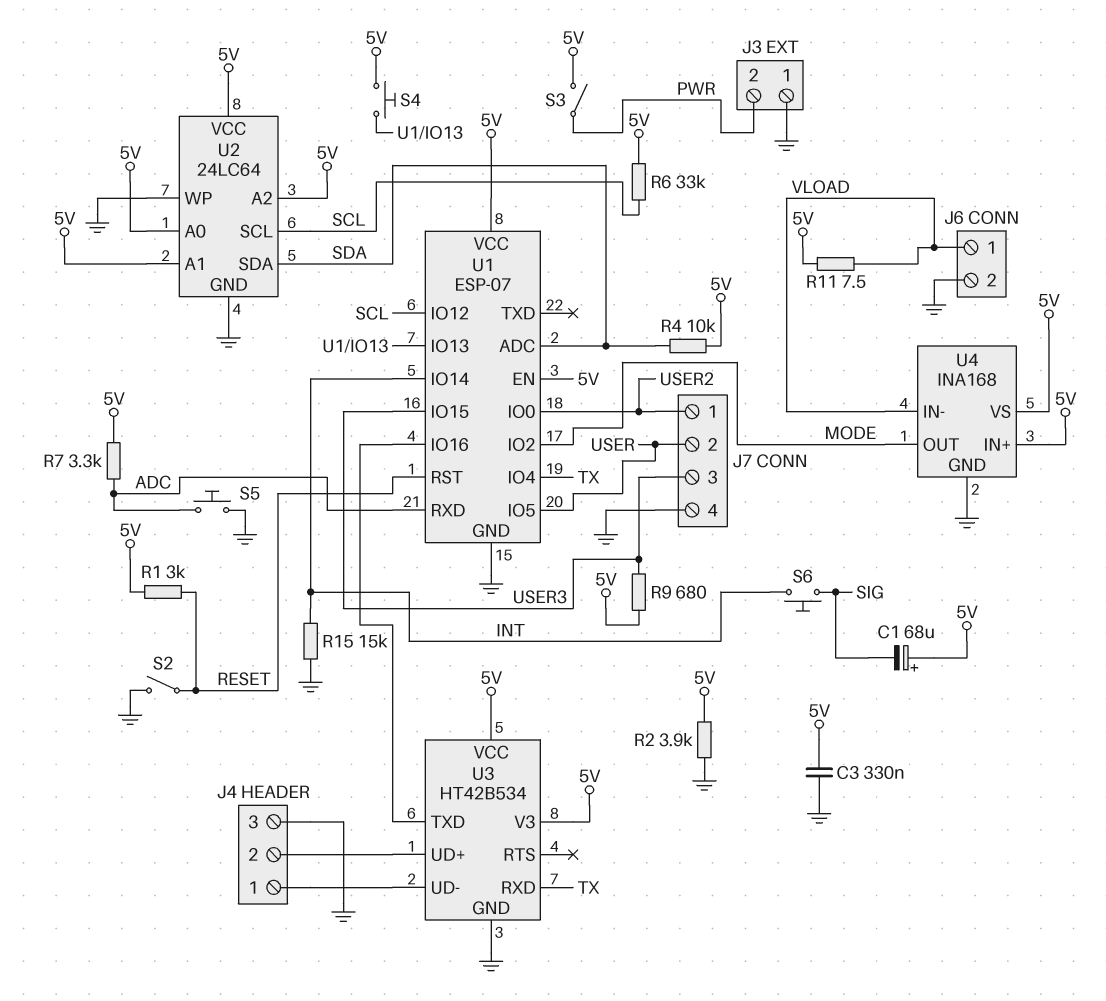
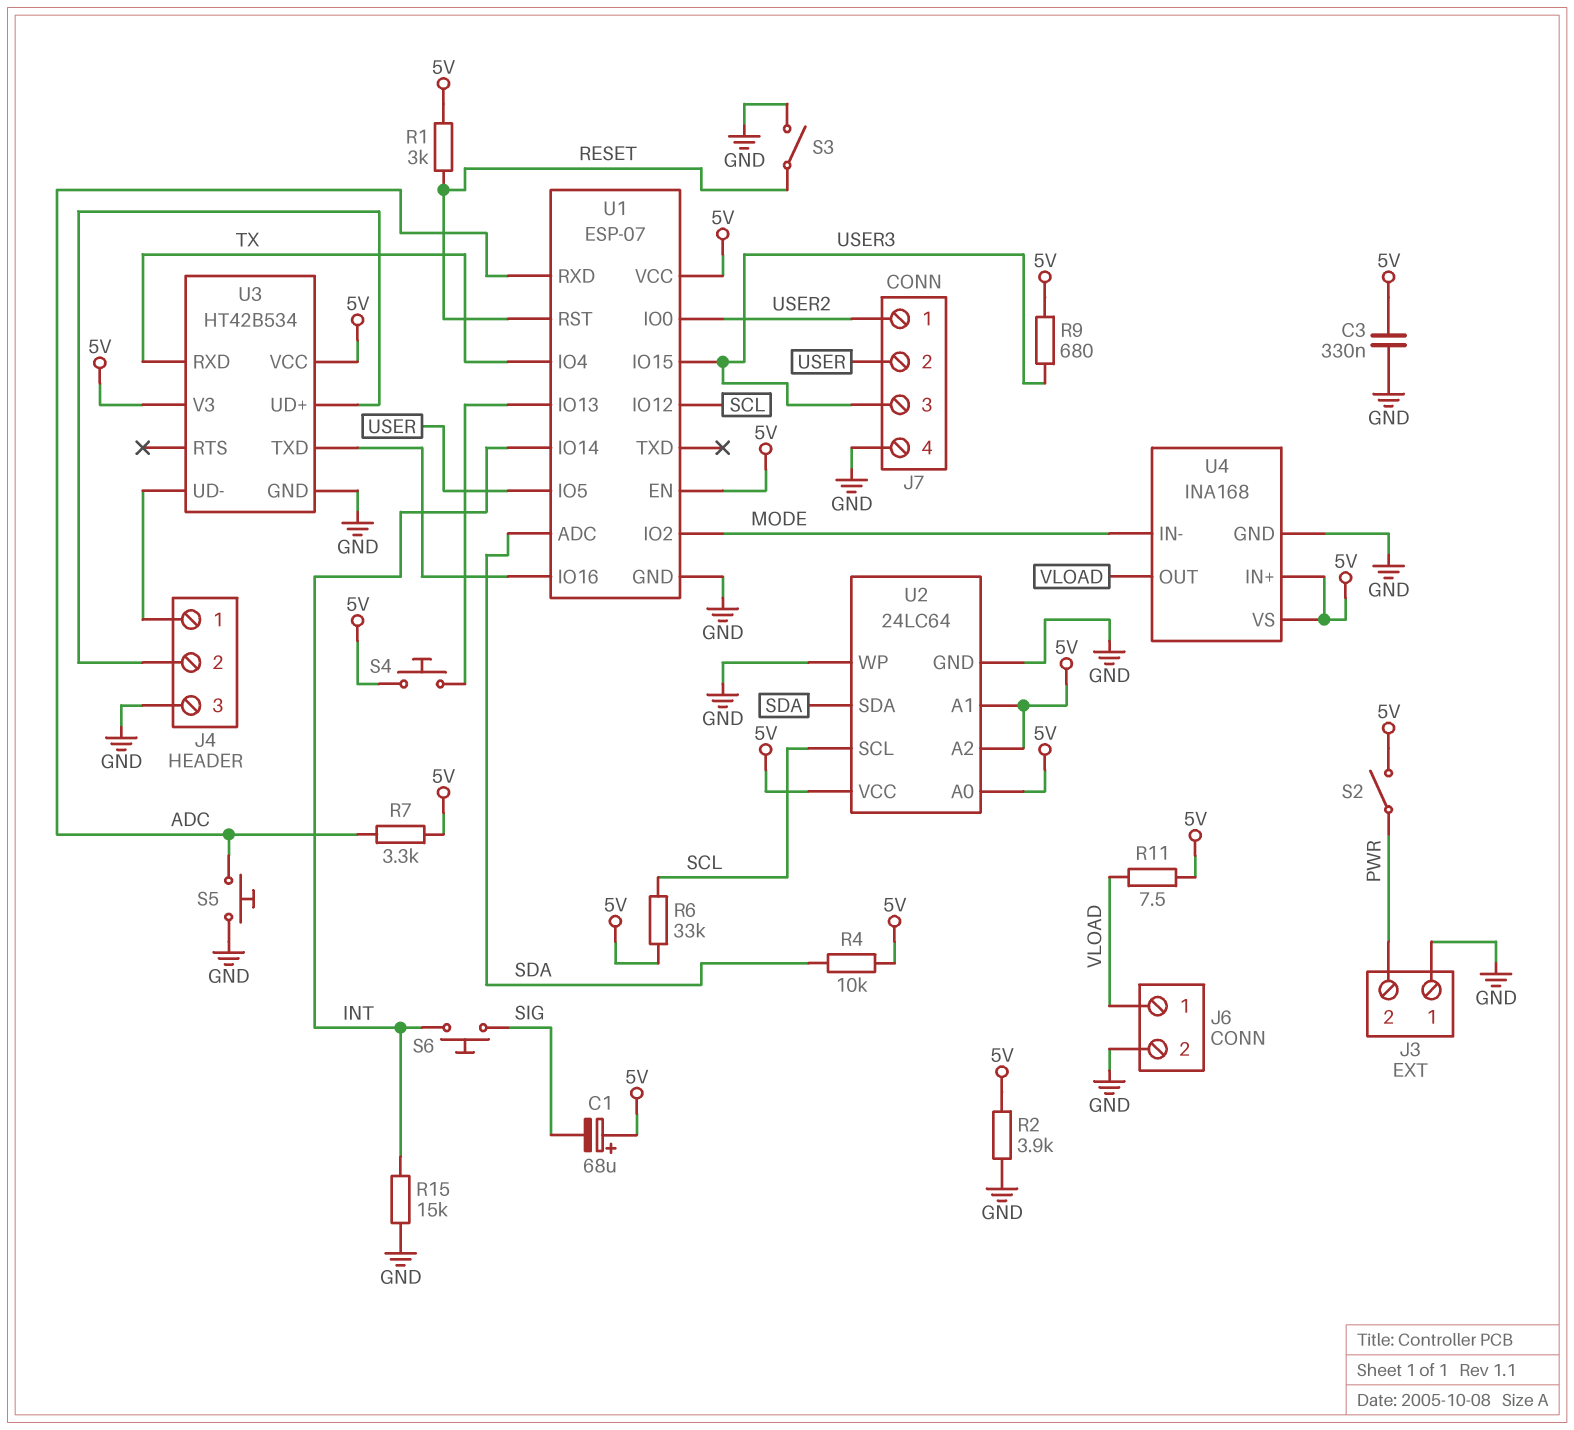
S2: switch (GND, RESET) -> switch (5V, PWR)
S3: switch (5V, PWR) -> switch (GND, RESET)
U4 pin IN-: VLOAD -> MODE
U4 pin OUT: MODE -> VLOAD

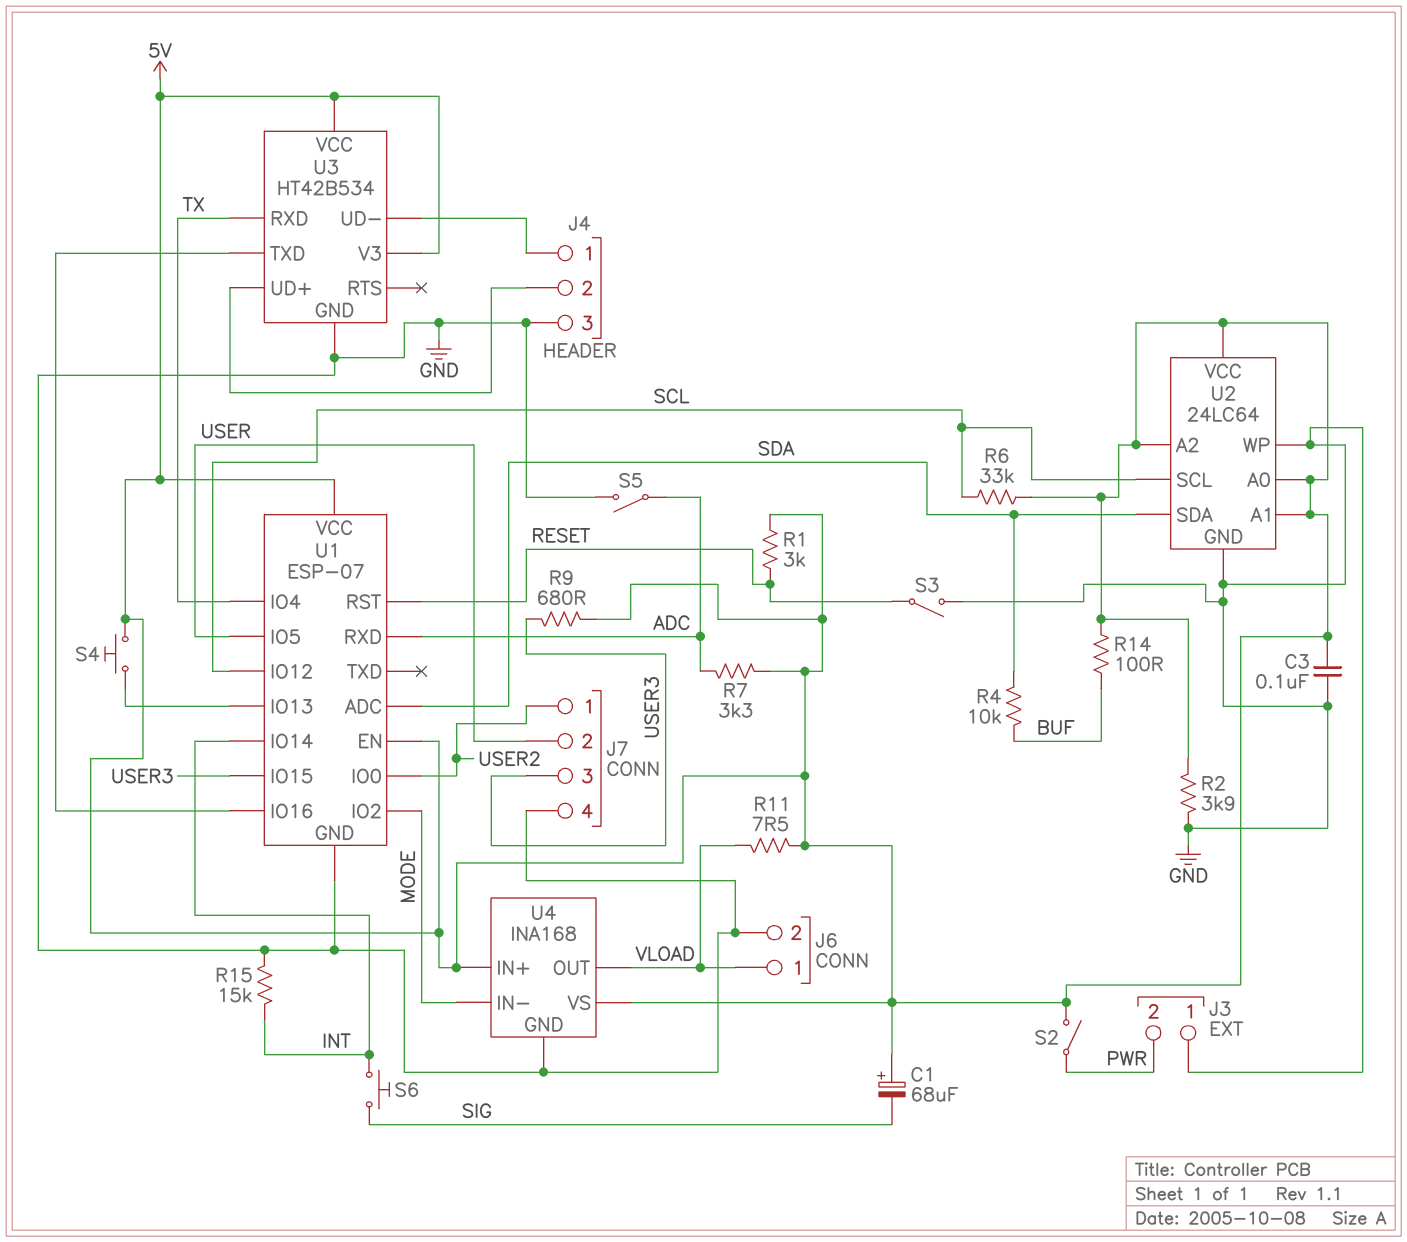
C3: 330nF (5V, GND) -> 100nF (5V, GND)
R4: 10k (5V, SDA) -> 10k (BUF, SDA)
R14: none -> 100 (5V, BUF)
S5: button (ADC, GND) -> switch (ADC, GND)

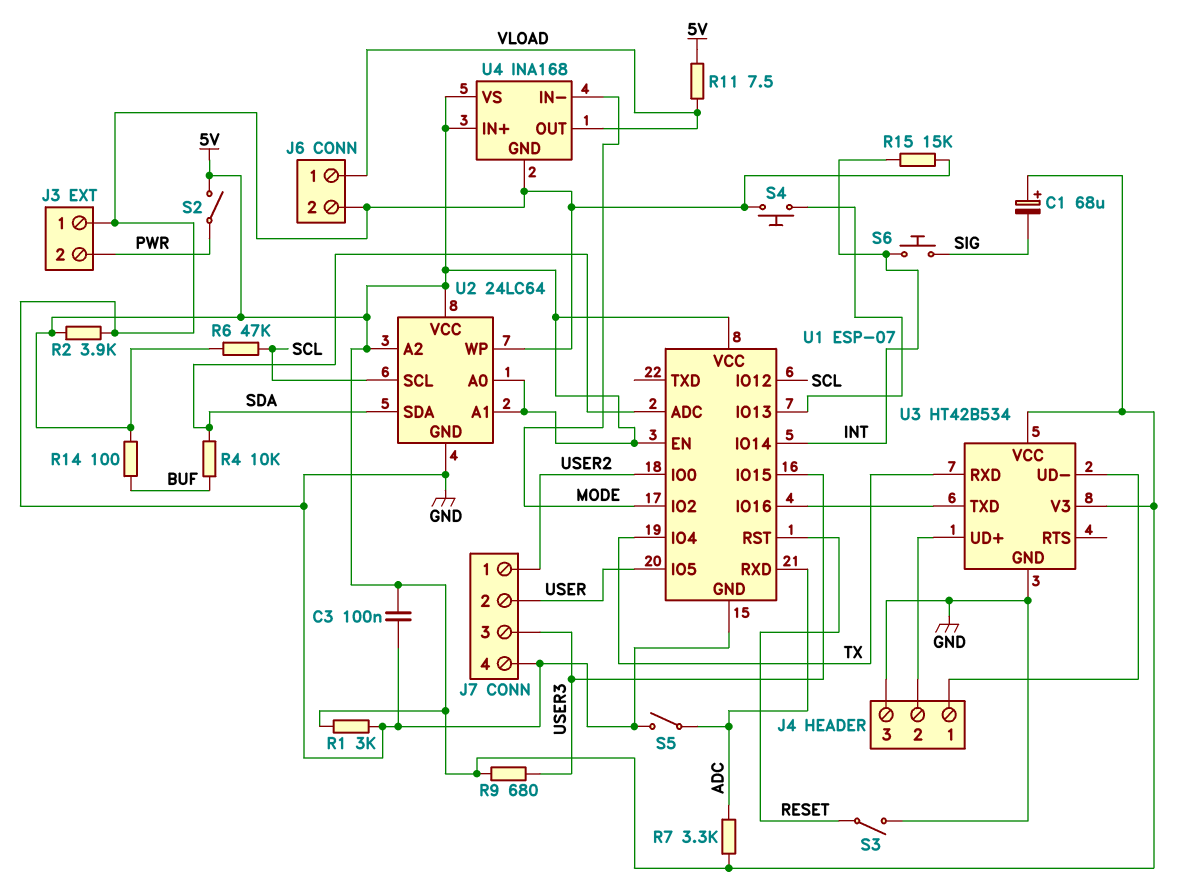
R1: 3k (5V, RESET) -> 3k (5V, GND)
R6: 33k (5V, SCL) -> 47k (5V, SCL)
S4: button (5V, U1/IO13) -> button (GND, U1/IO13)

